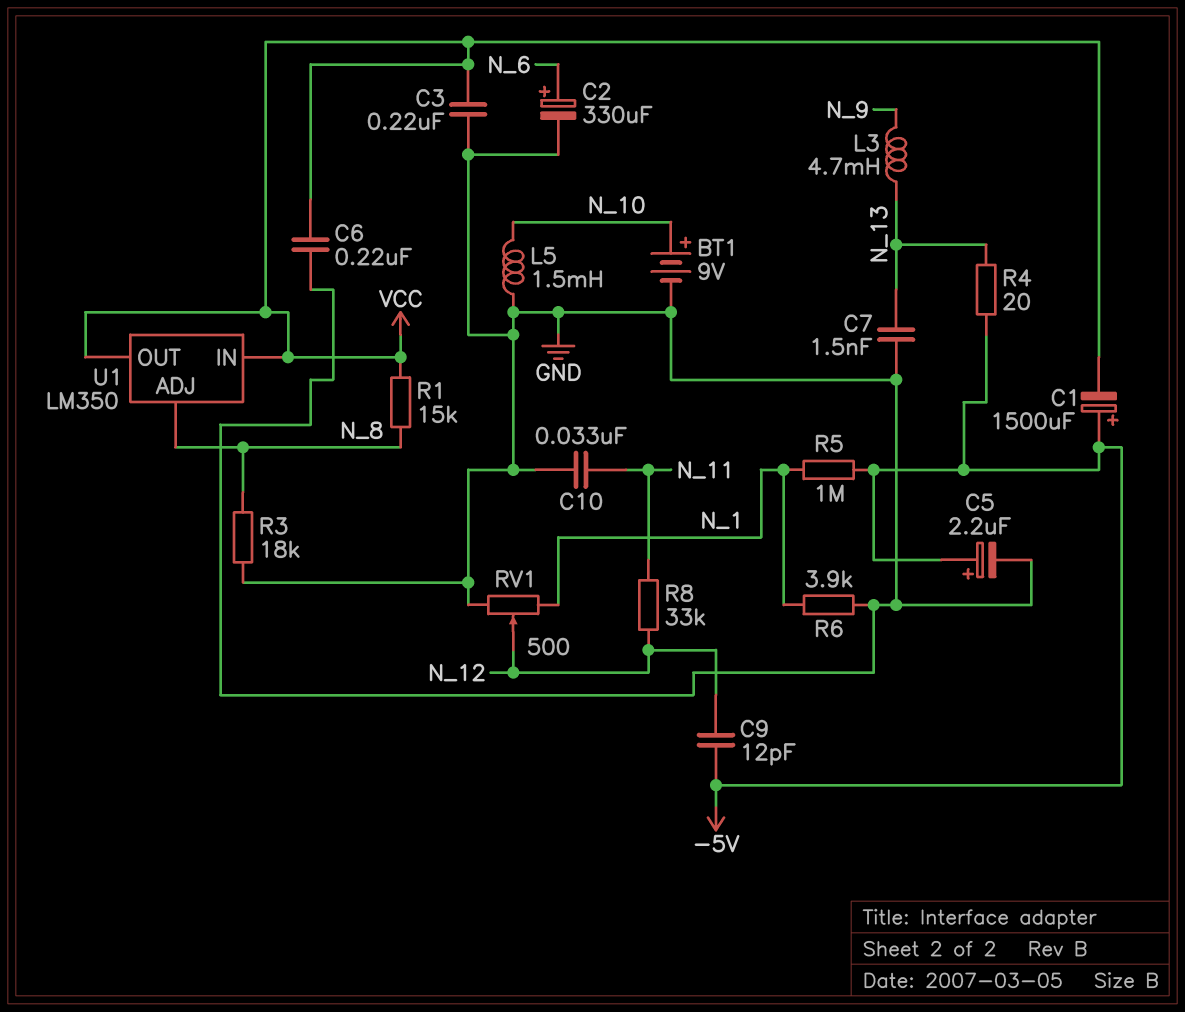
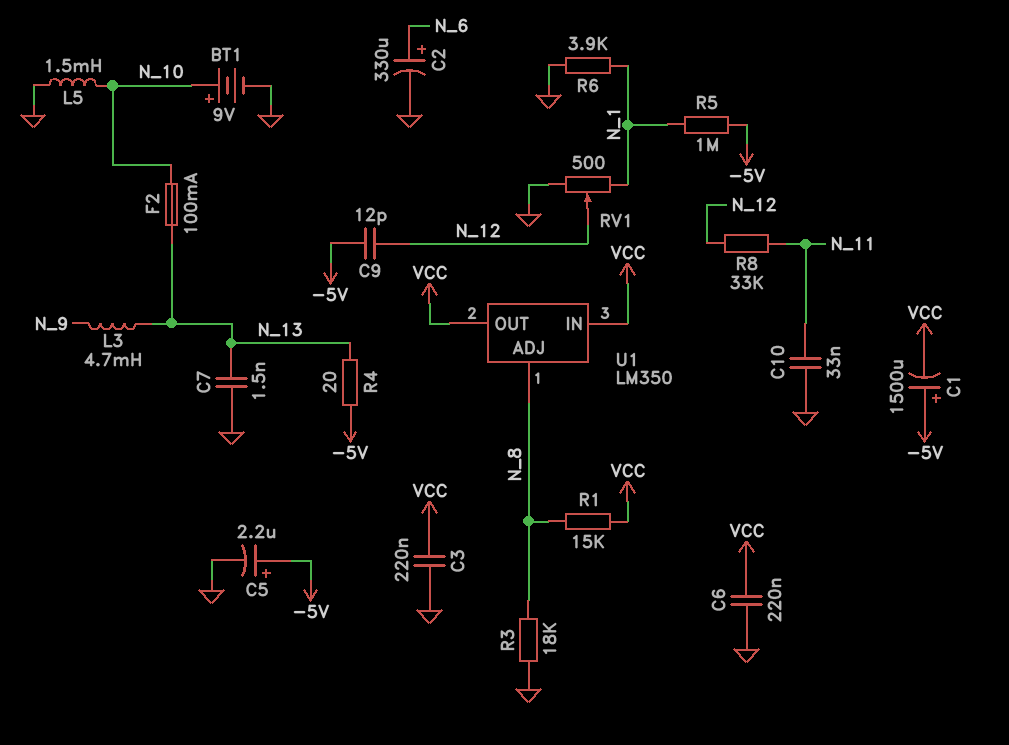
F2: none -> 100mA (N_10, N_13)

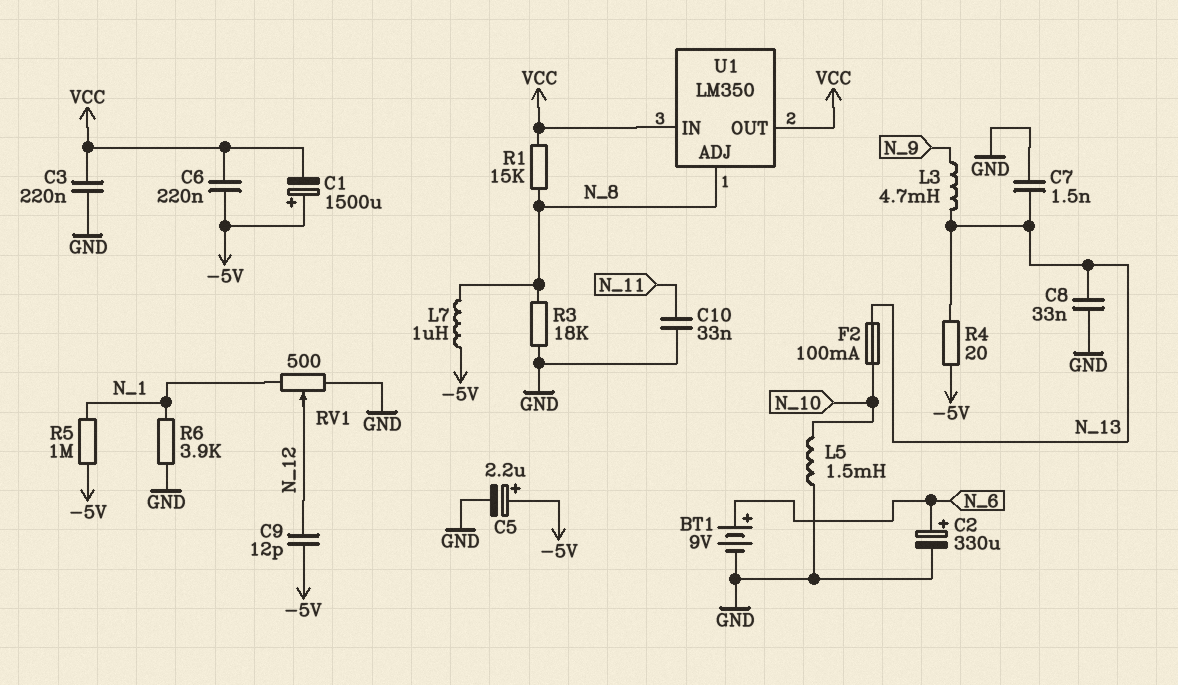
BT1: 9V (plus N_10, minus GND) -> 9V (plus N_6, minus GND)
C6: 220nF (GND, VCC) -> 220nF (-5V, VCC)
C8: none -> 33nF (GND, N_13)
L7: none -> 1uH (-5V, N_8)
R8: 33k (N_11, N_12) -> none

